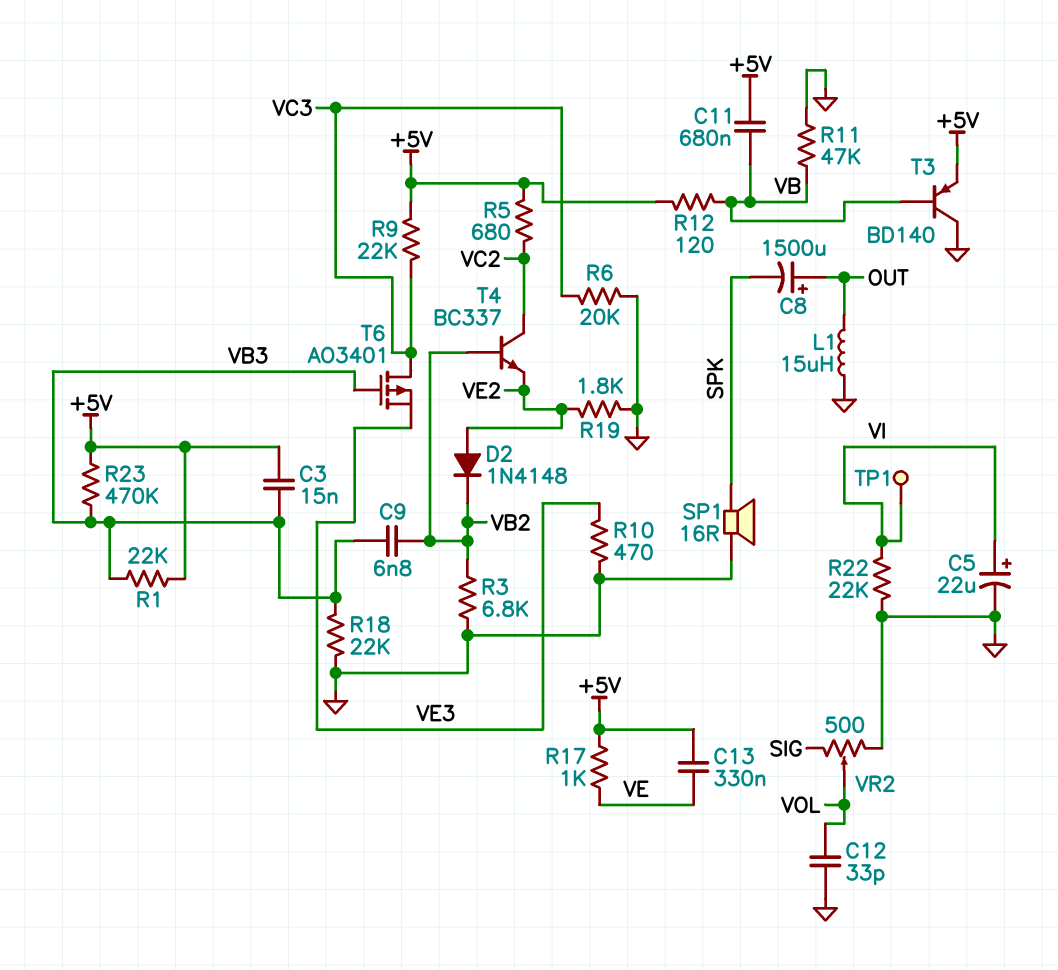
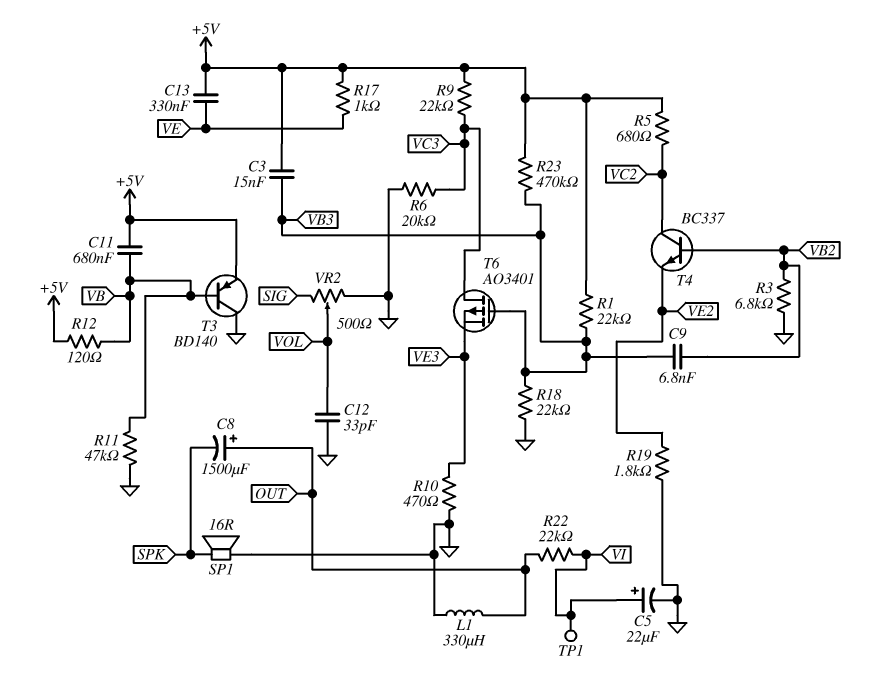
D2: diode 1N4148 (A VE2, K VB2) -> none
L1: 15uH (GND, OUT) -> 330uH (GND, OUT)
R22: 22k (GND, VI) -> 22k (OUT, VI)

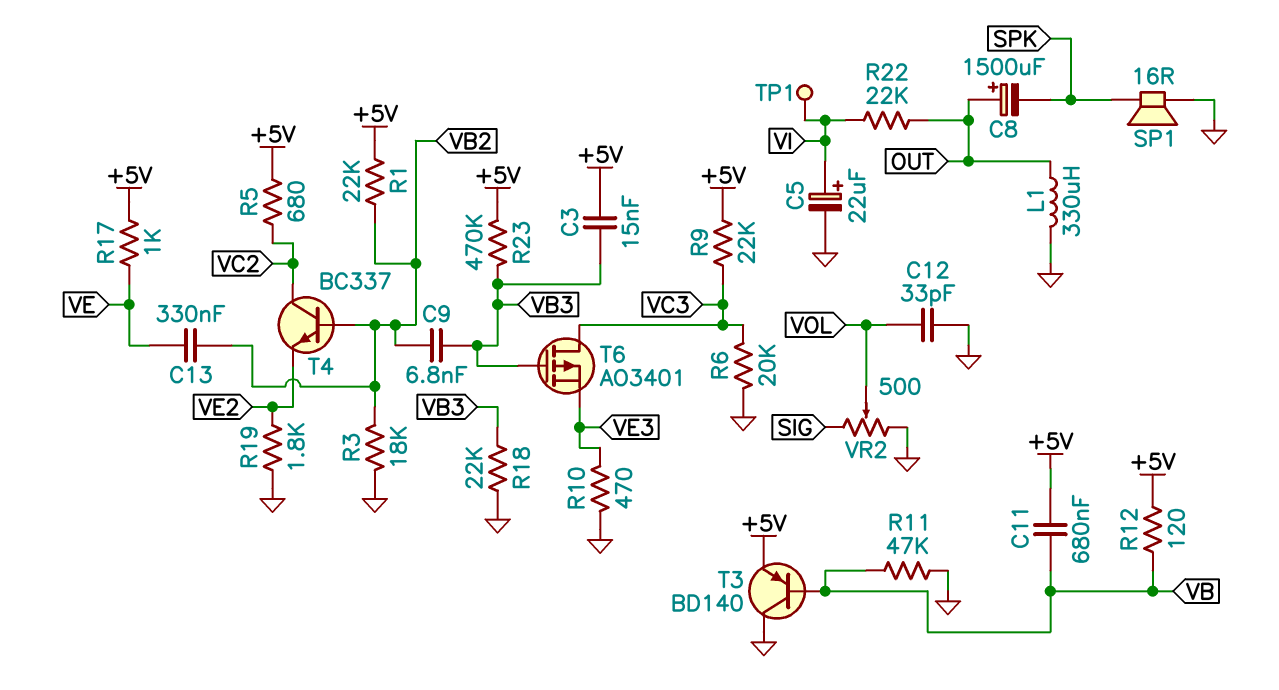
C13: 330nF (+5V, VE) -> 330nF (VB2, VE)
R1: 22k (+5V, VB3) -> 22k (+5V, VB2)
R3: 6.8k (GND, VB2) -> 18k (GND, VB2)

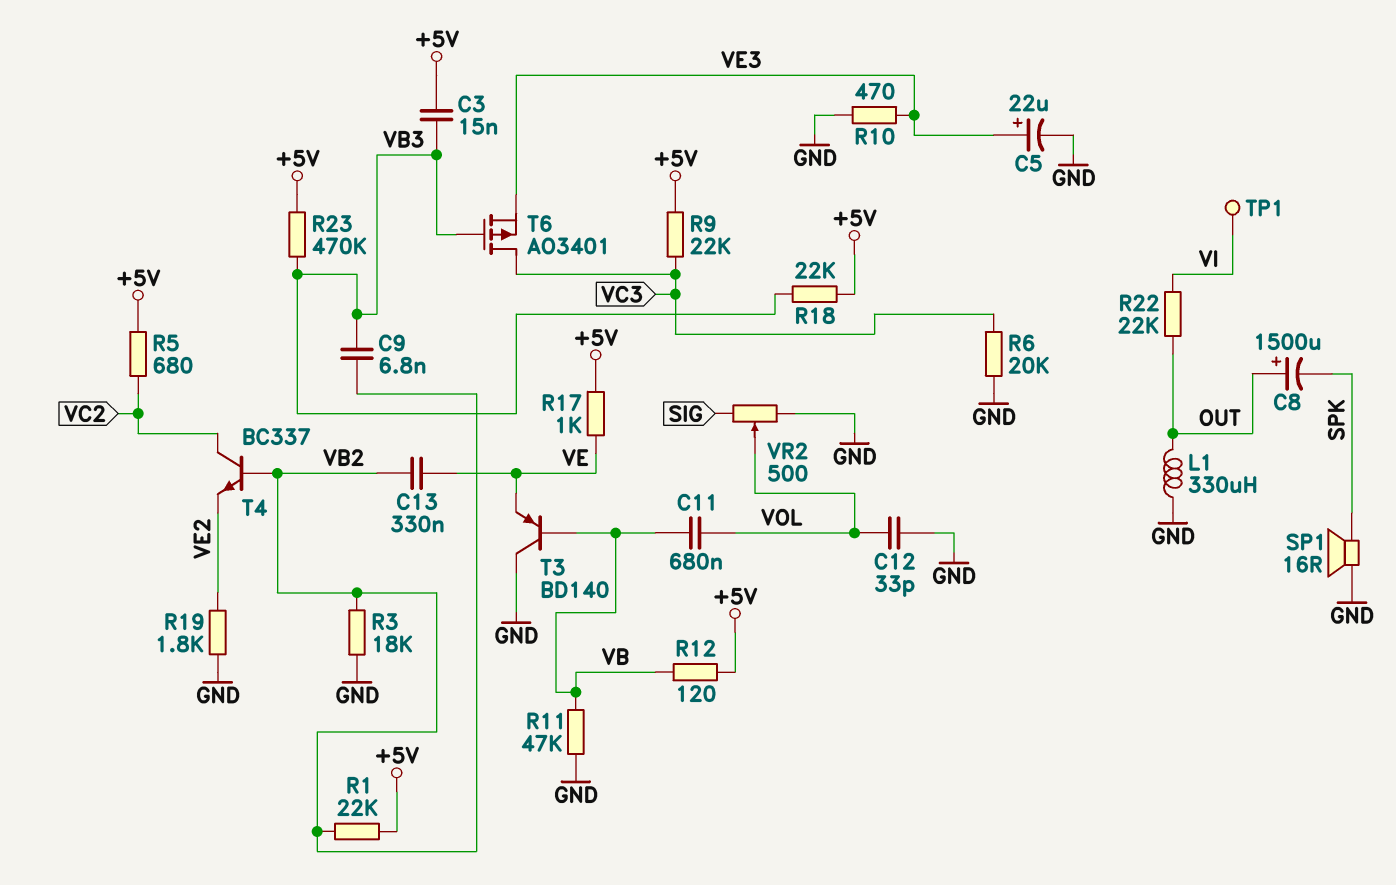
C5: 22uF (plus VI, minus GND) -> 22uF (plus VE3, minus GND)
C11: 680nF (+5V, VB) -> 680nF (VB, VOL)
R18: 22k (GND, VB3) -> 22k (+5V, VB3)
T3: PNP BD140 (B VB, C GND, E +5V) -> PNP BD140 (B VB, C GND, E VE)

